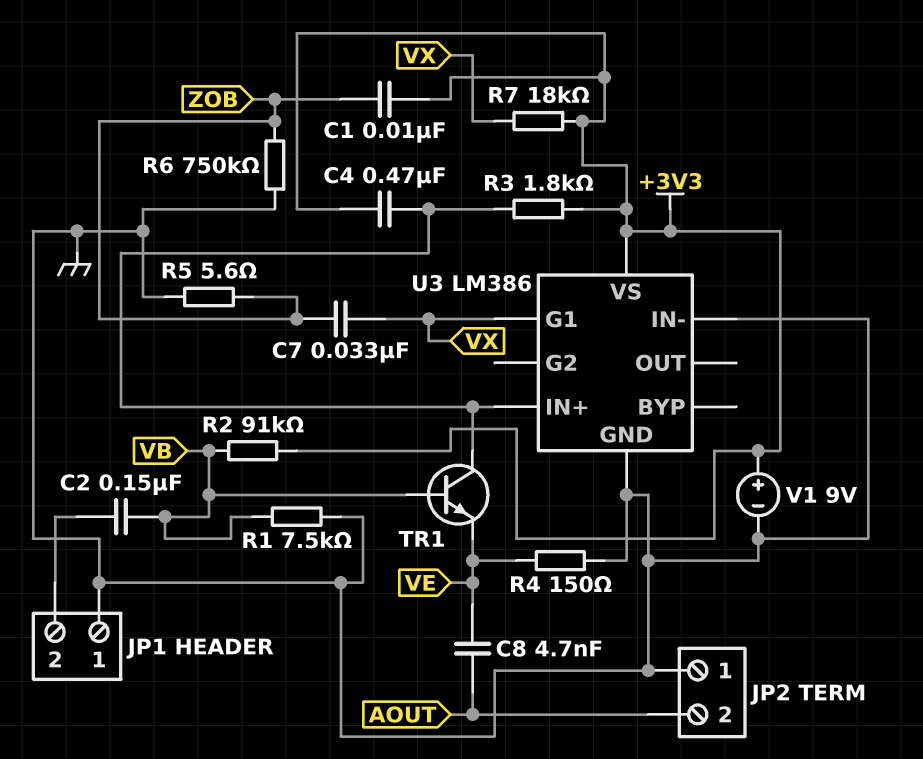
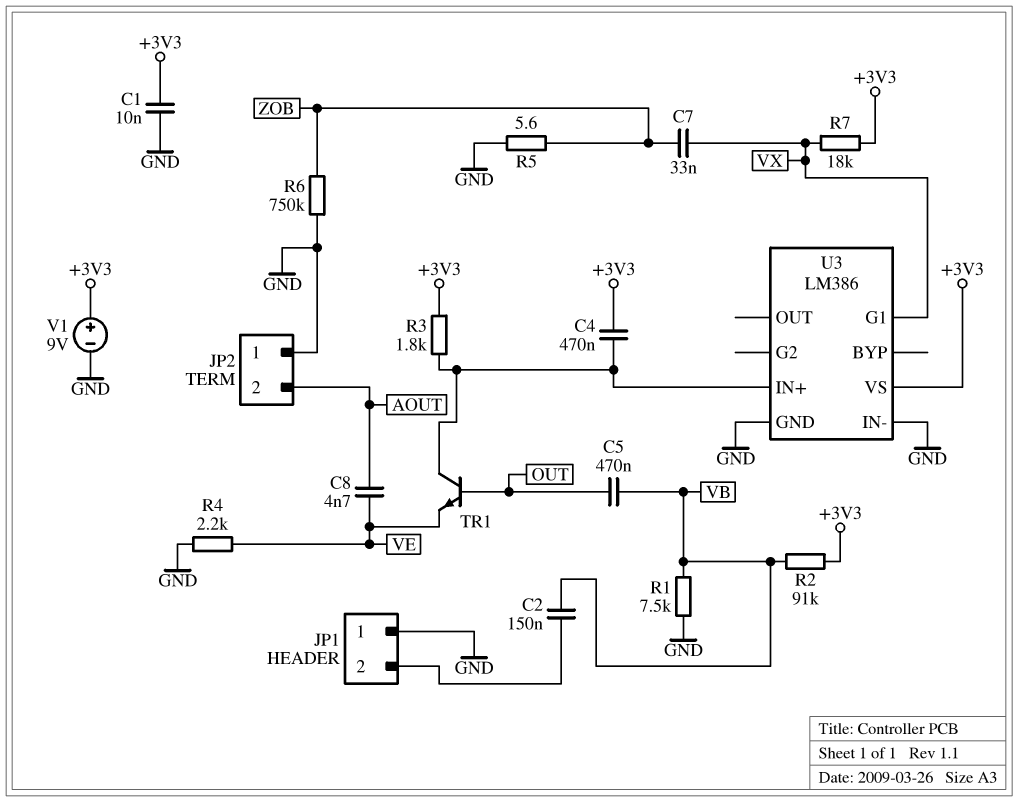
C1: 10nF (+3V3, ZOB) -> 10nF (+3V3, GND)
C5: none -> 470nF (OUT, VB)
R4: 150 (GND, VE) -> 2.2k (GND, VE)
TR1: NPN (B VB, C U3/IN+, E VE) -> NPN (B OUT, C U3/IN+, E VE)

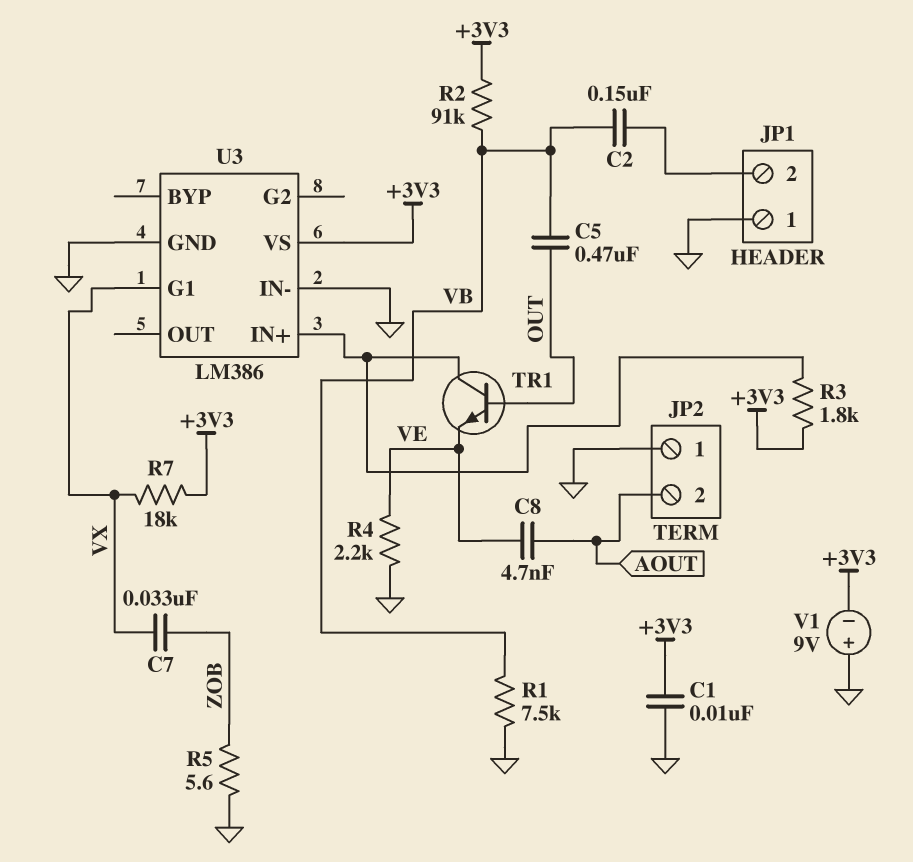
C4: 470nF (+3V3, U3/IN+) -> none
R6: 750k (GND, ZOB) -> none
V1: 9V (plus +3V3, minus GND) -> 9V (plus GND, minus +3V3)

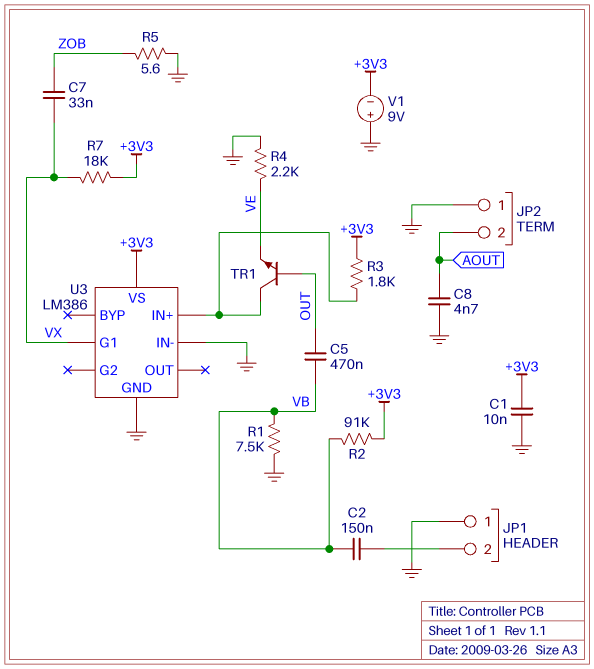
C8: 4.7nF (AOUT, VE) -> 4.7nF (AOUT, GND)

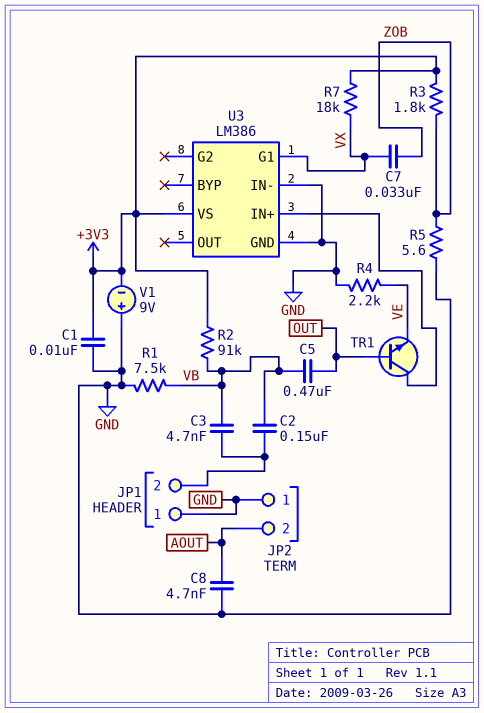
C3: none -> 4.7nF (JP1/2, VB)
R3: 1.8k (+3V3, U3/IN+) -> 1.8k (+3V3, ZOB)

